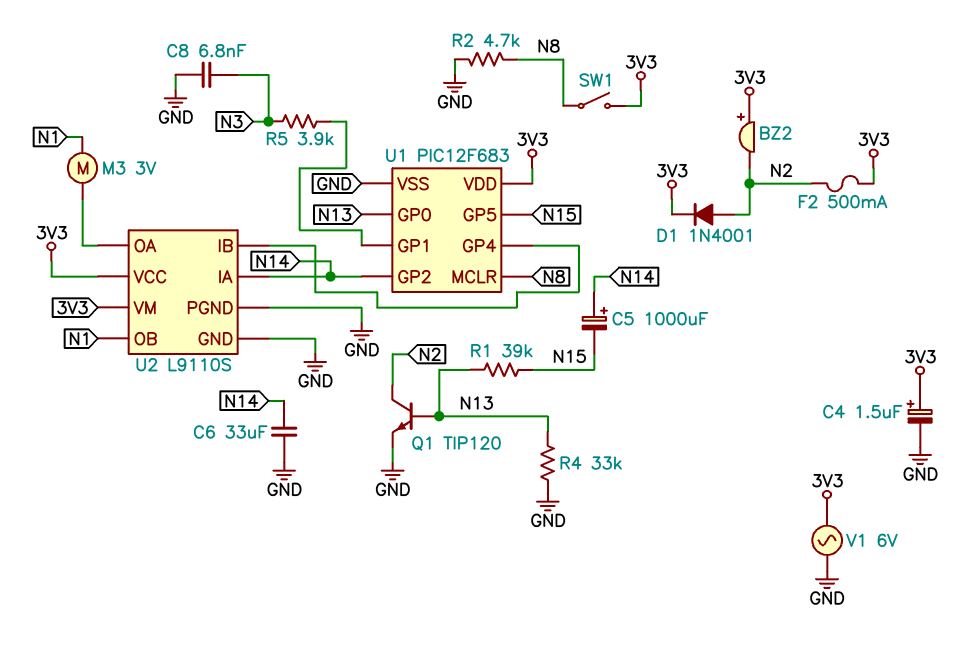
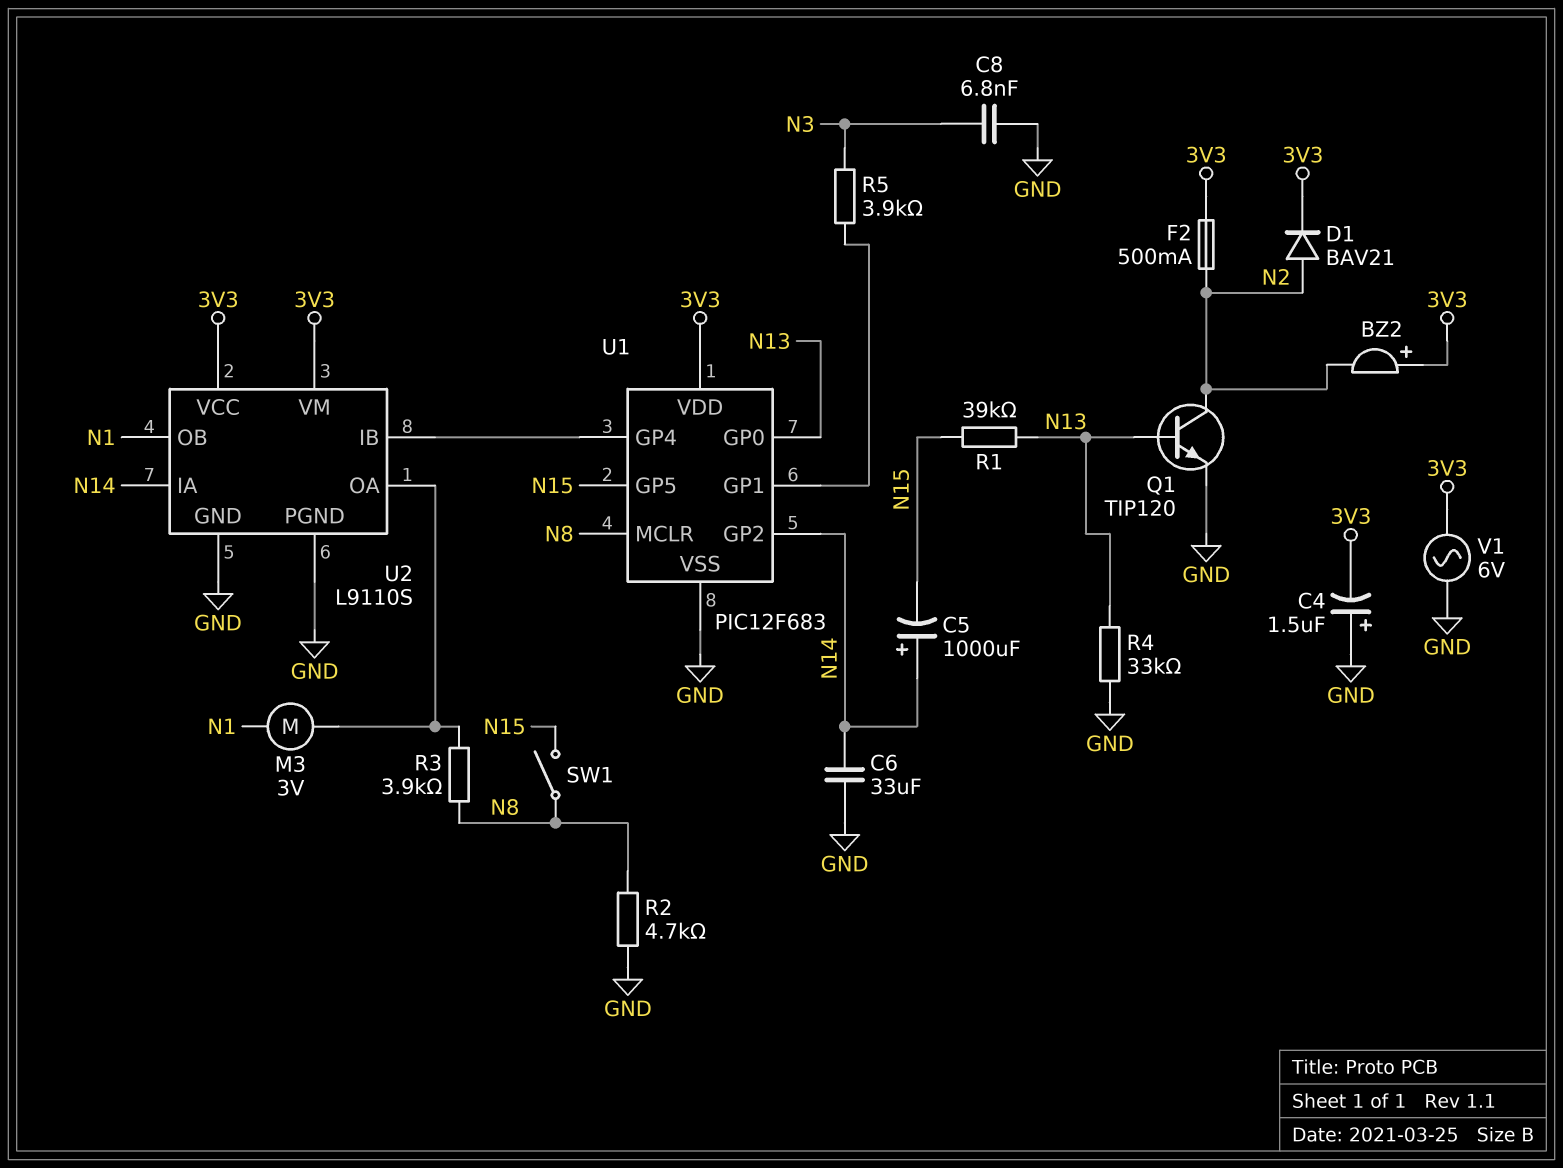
C4: 1.5uF (plus 3V3, minus GND) -> 1.5uF (plus GND, minus 3V3)
D1: diode 1N4001 (A N2, K 3V3) -> diode BAV21 (A N2, K 3V3)
R3: none -> 3.9k (N8, U2/OA)
SW1: switch (3V3, N8) -> switch (N8, N15)

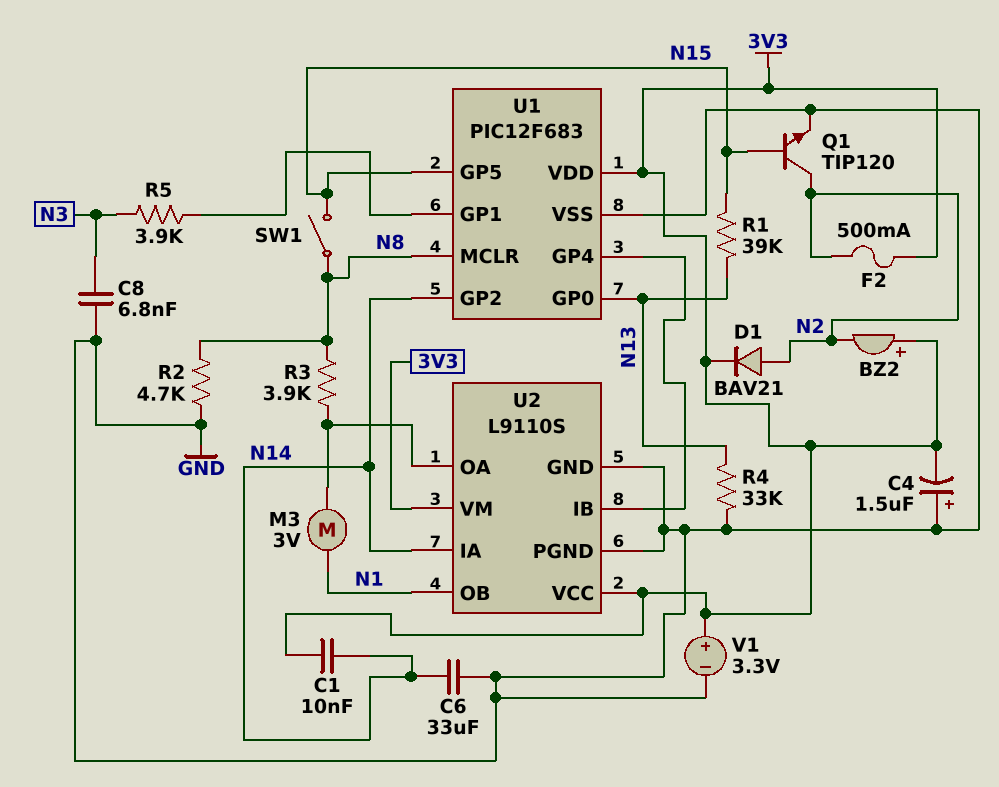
C1: none -> 10nF (3V3, N14)
C5: 1000uF (plus N14, minus N15) -> none
Q1: NPN TIP120 (B N13, C N2, E GND) -> NPN TIP120 (B N15, C N2, E GND)
V1: AC 6V (3V3, GND) -> 3.3V (plus 3V3, minus GND)

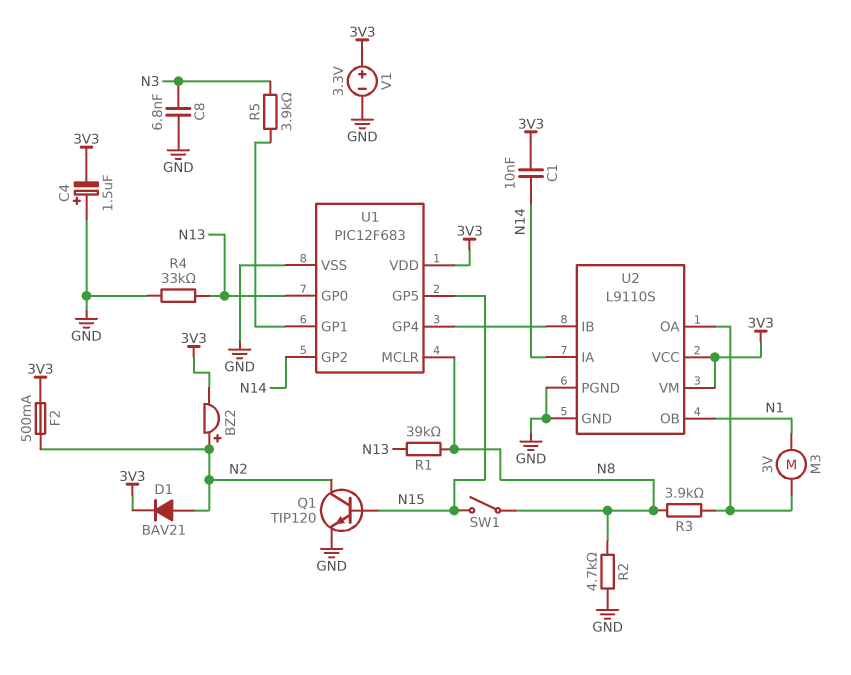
BZ2: buzzer (plus 3V3, minus N2) -> buzzer (plus N2, minus 3V3)
C6: 33uF (GND, N14) -> none
R1: 39k (N13, N15) -> 39k (N8, N13)

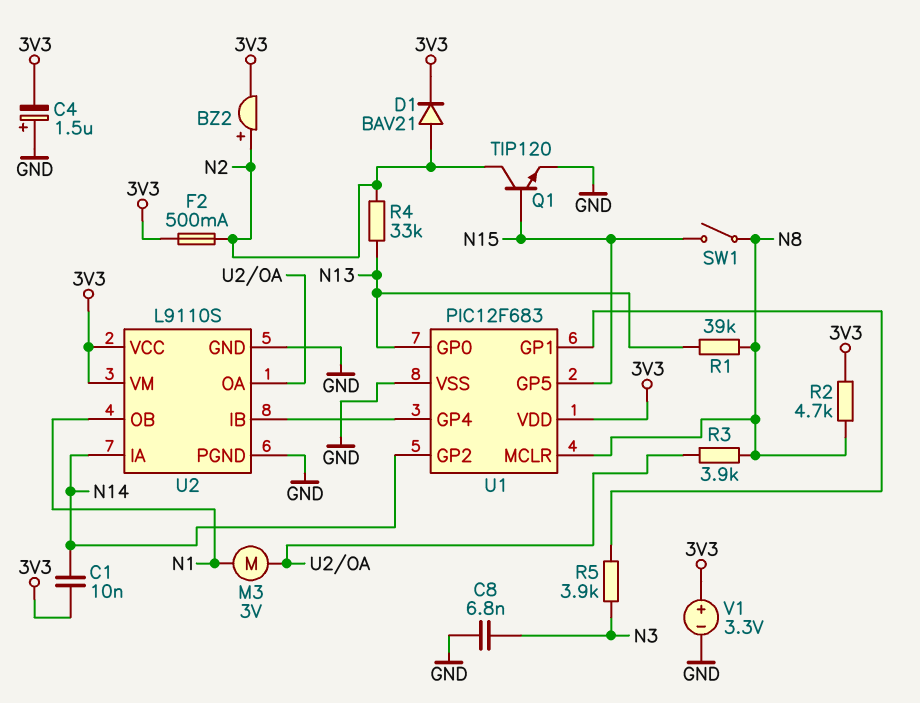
R2: 4.7k (GND, N8) -> 4.7k (3V3, N8)
R4: 33k (GND, N13) -> 33k (N2, N13)

